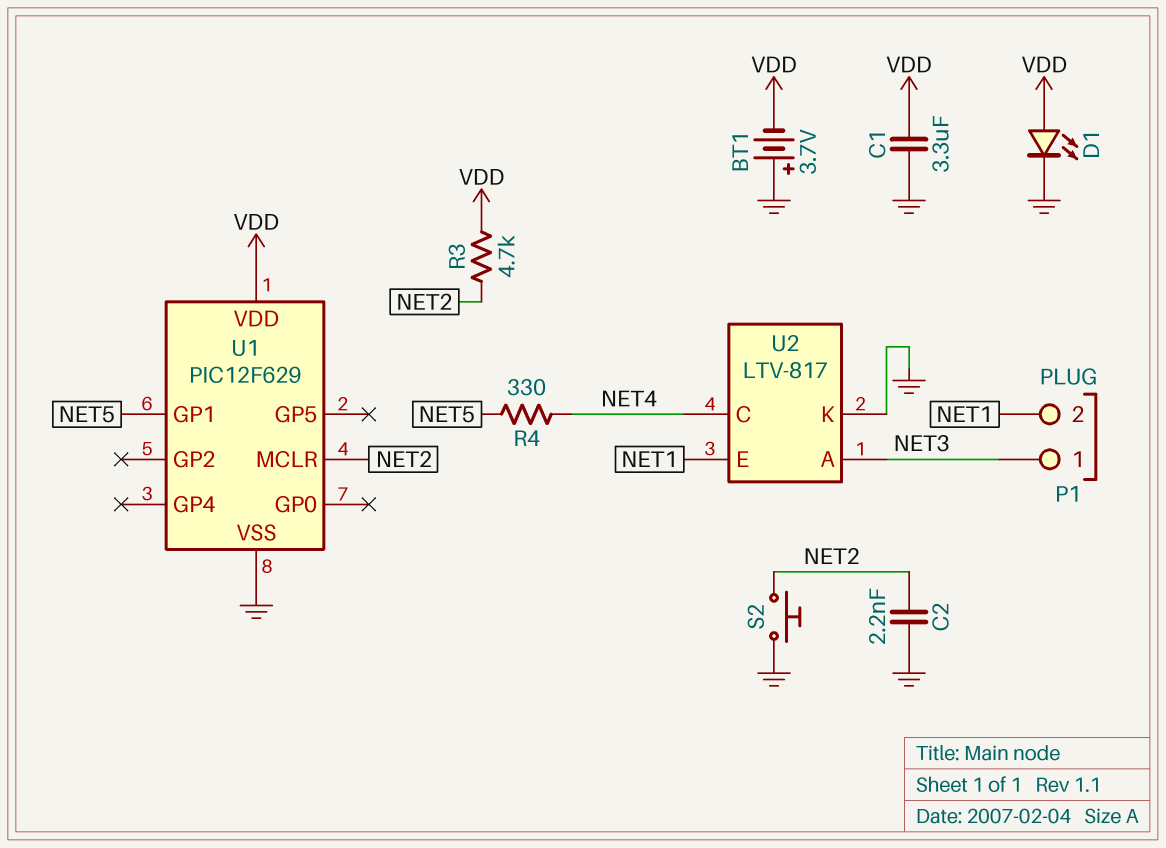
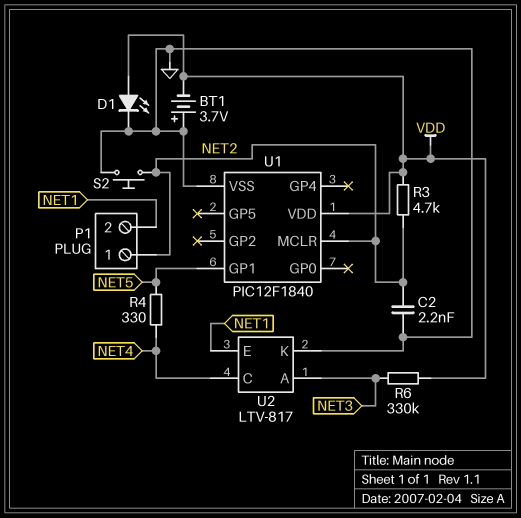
C1: 3.3uF (GND, VDD) -> none
P1 pin 1: NET3 -> NET2
R6: none -> 330k (NET3, VDD)
U1: PIC12F629 -> PIC12F1840

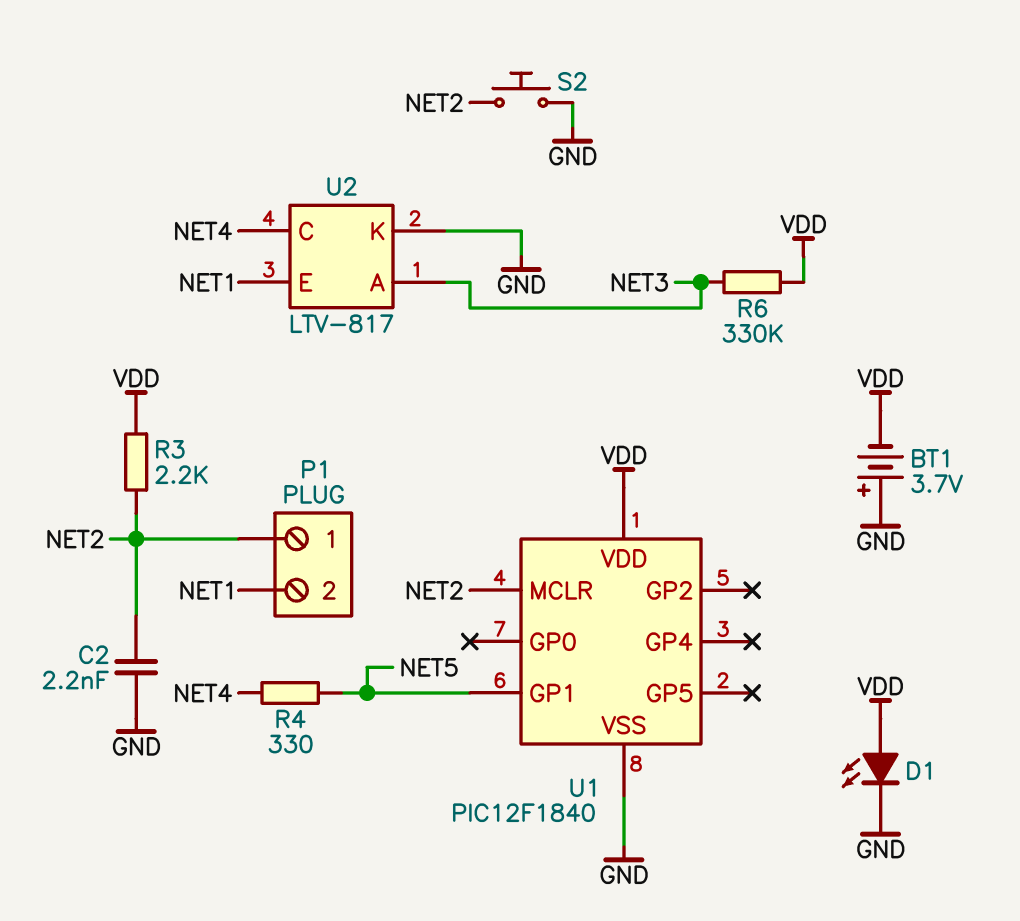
R3: 4.7k (NET2, VDD) -> 2.2k (NET2, VDD)

